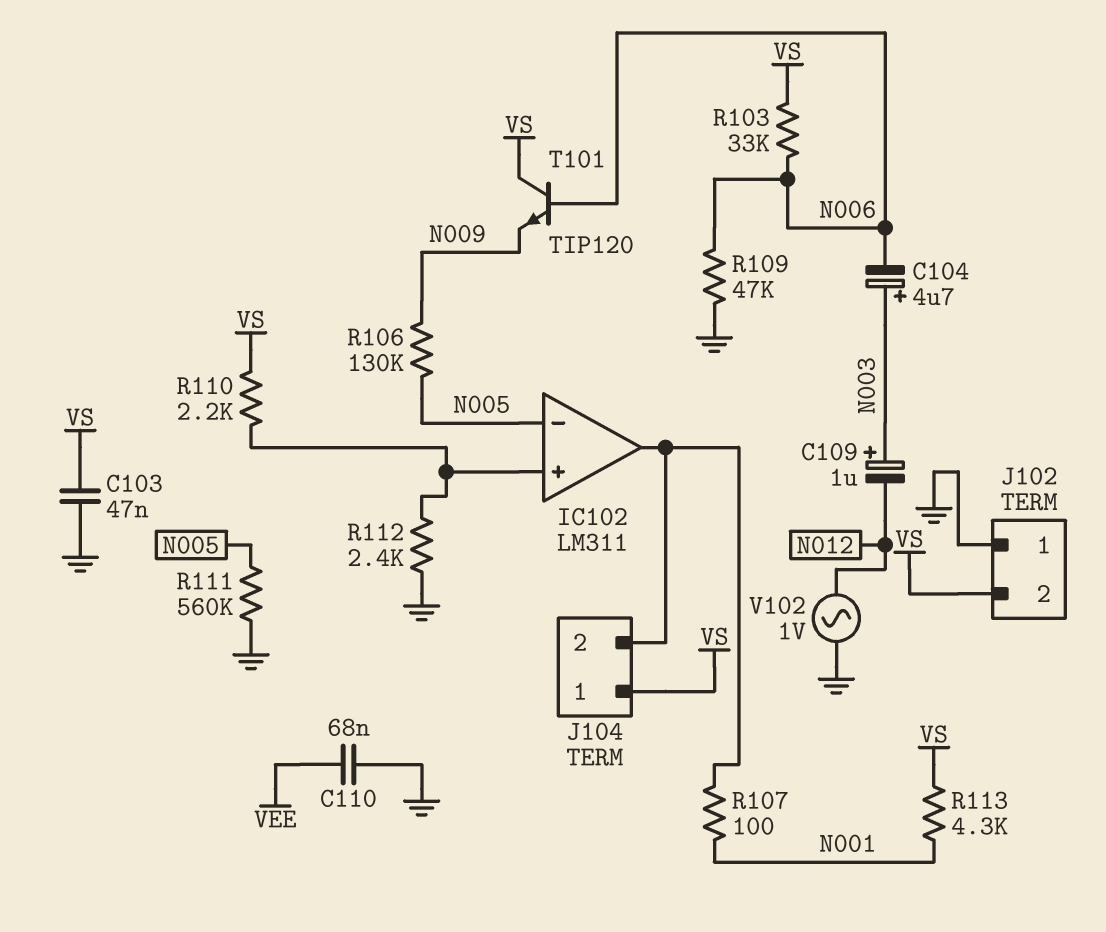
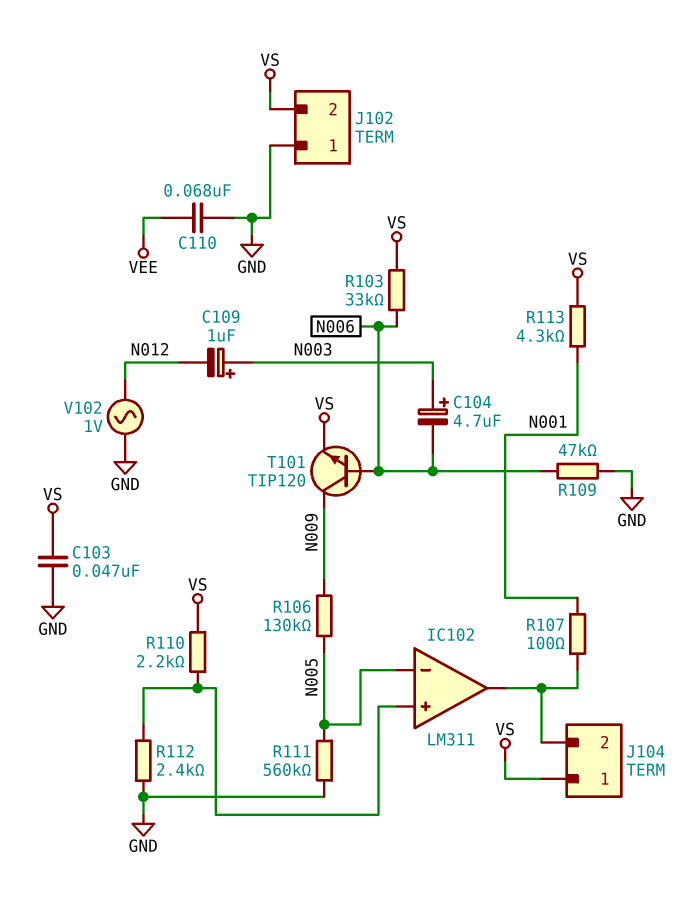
T101: NPN TIP120 (B N006, C VS, E N009) -> NPN TIP120 (B N006, C N009, E VS)

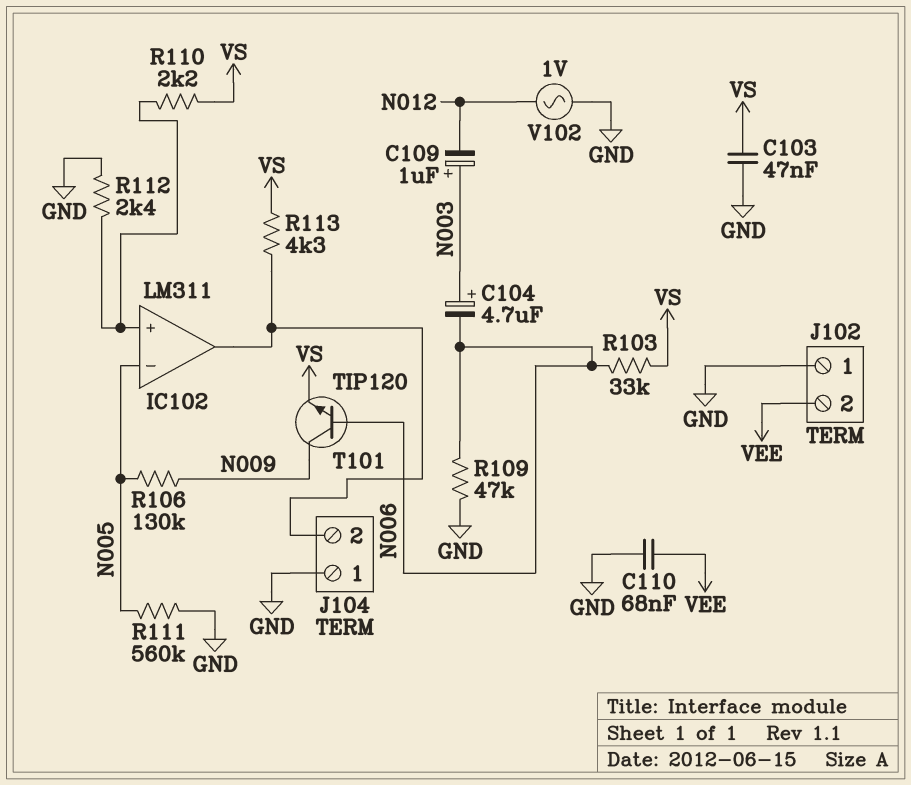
J102 pin 2: VS -> VEE
J104 pin 1: VS -> GND
R107: 100 (IC102/out, N001) -> none
R113: 4.3k (N001, VS) -> 4.3k (IC102/out, VS)

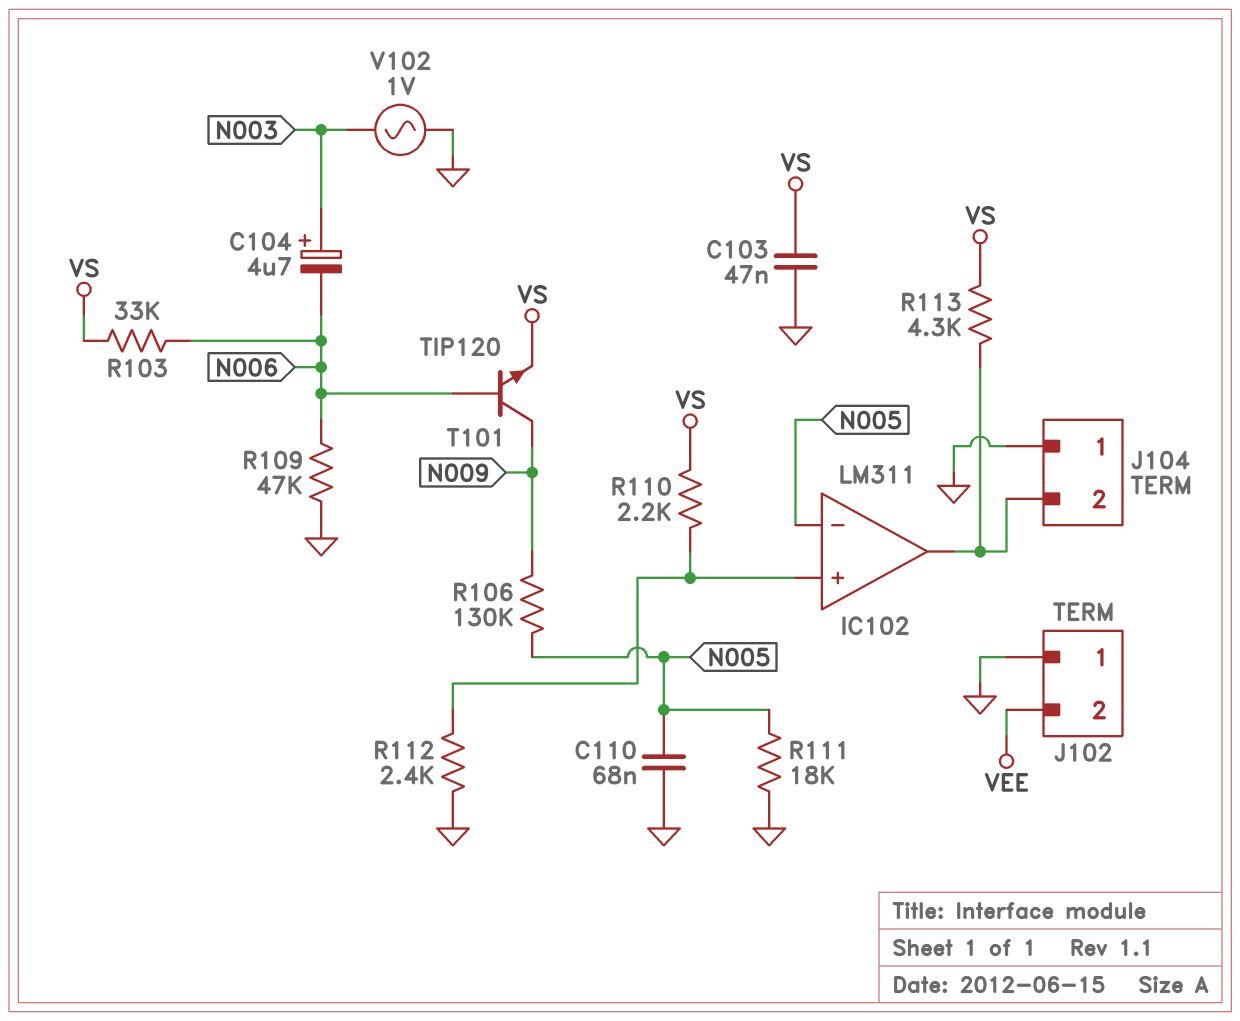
C109: 1uF (plus N003, minus N012) -> none
C110: 68nF (GND, VEE) -> 68nF (GND, N005)
R111: 560k (GND, N005) -> 18k (GND, N005)
V102: AC 1V (GND, N012) -> AC 1V (GND, N003)

